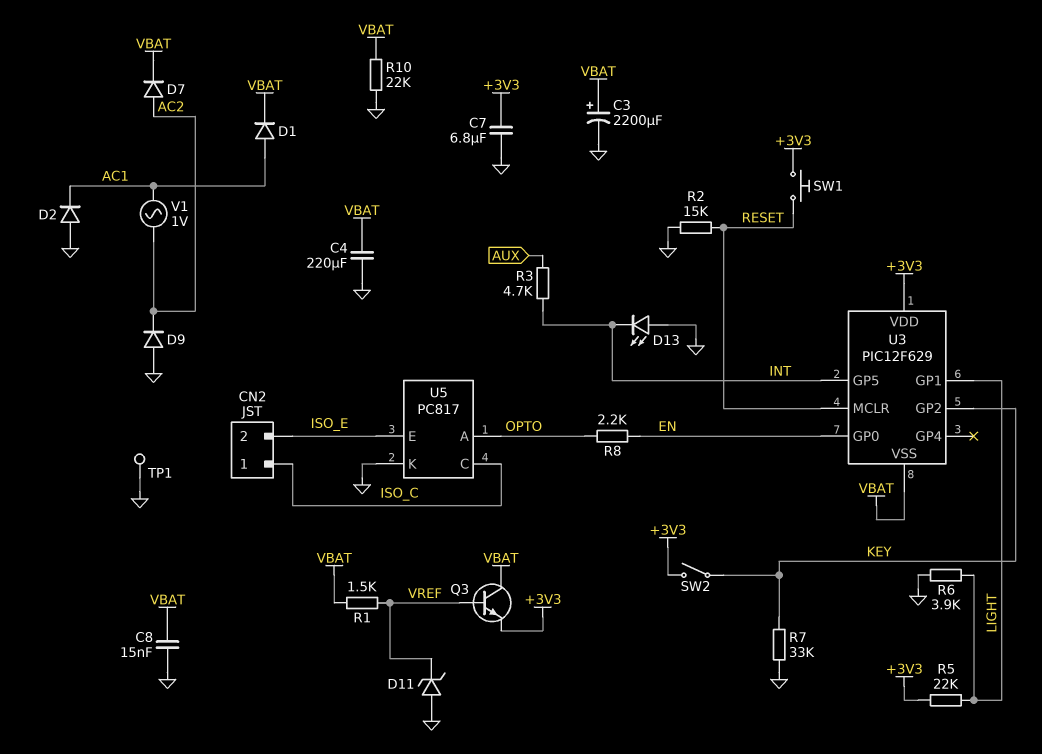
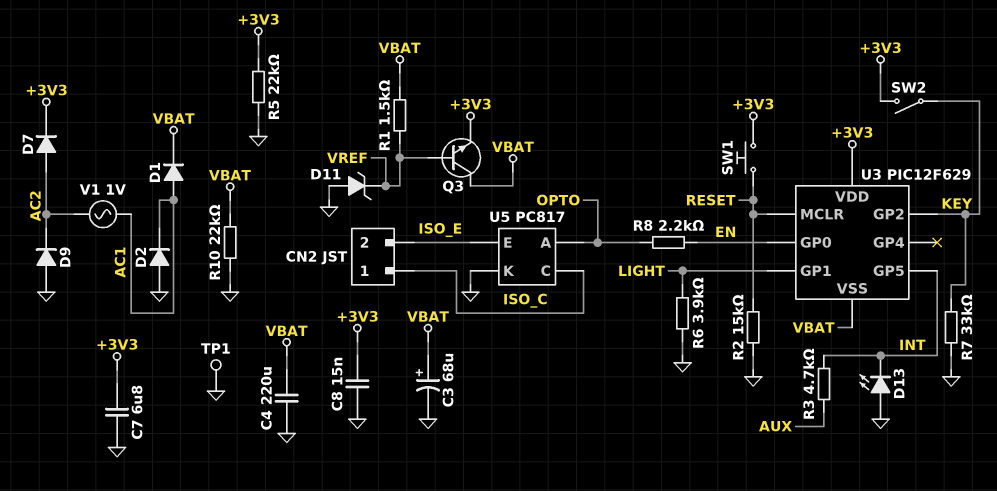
C3: 2200uF (plus VBAT, minus GND) -> 68uF (plus VBAT, minus GND)
C8: 15nF (GND, VBAT) -> 15nF (+3V3, GND)
D7: diode (A AC2, K VBAT) -> diode (A AC2, K +3V3)
R5: 22k (+3V3, LIGHT) -> 22k (+3V3, GND)

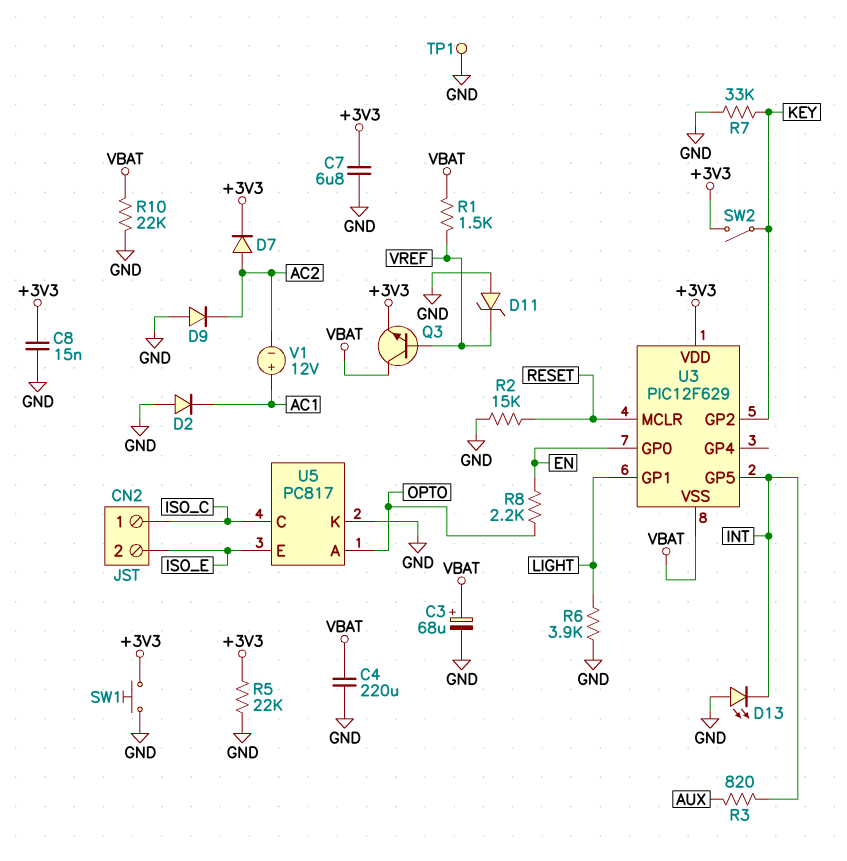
D1: diode (A AC1, K VBAT) -> none
R3: 4.7k (AUX, INT) -> 820 (AUX, INT)
SW1: button (+3V3, RESET) -> button (+3V3, GND)
V1: AC 1V (AC1, AC2) -> 12V (plus AC1, minus AC2)

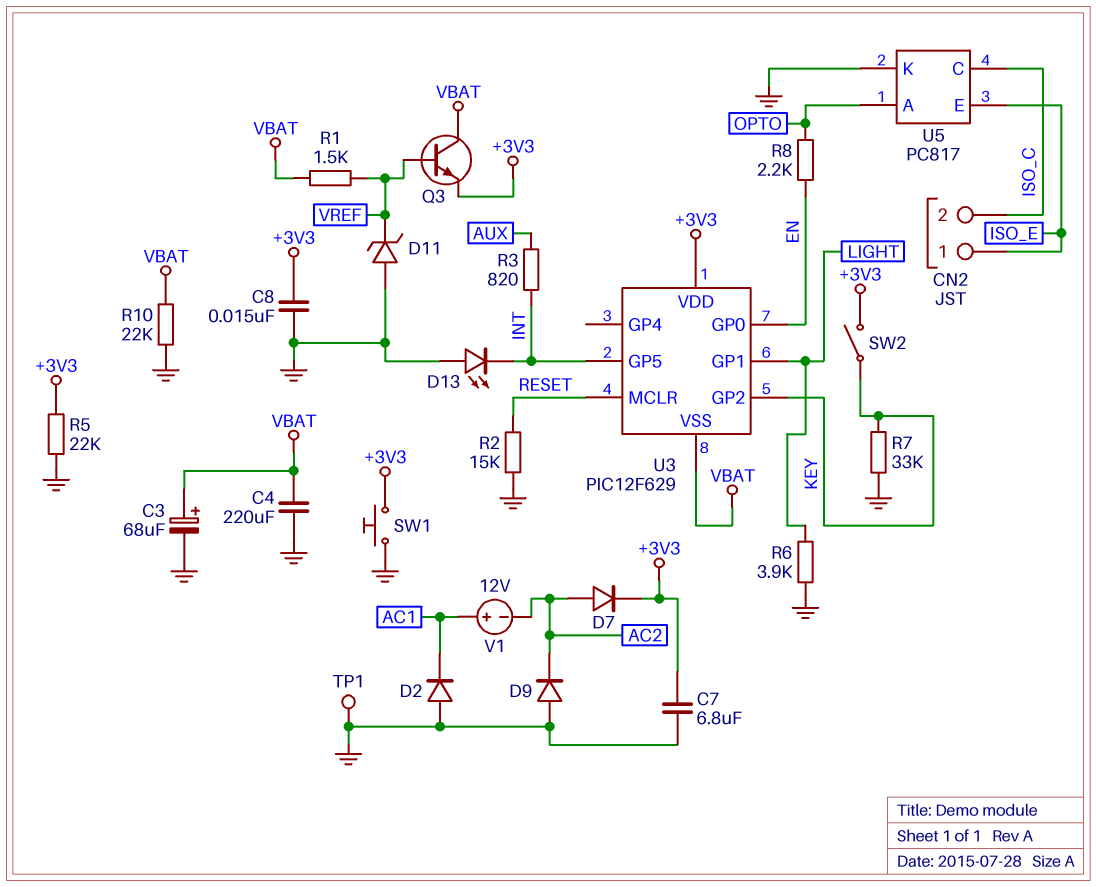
CN2 pin 1: ISO_C -> ISO_E
CN2 pin 2: ISO_E -> ISO_C

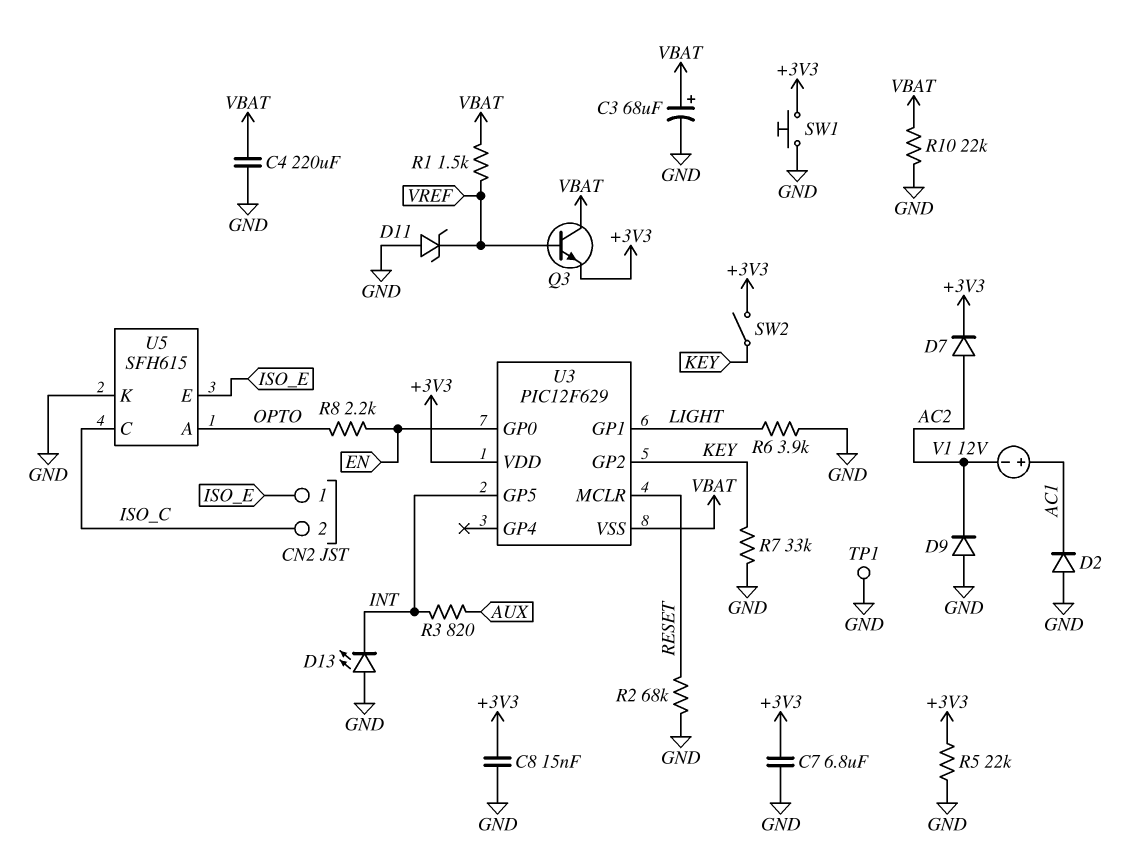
R2: 15k (GND, RESET) -> 68k (GND, RESET)
U5: PC817 -> SFH615

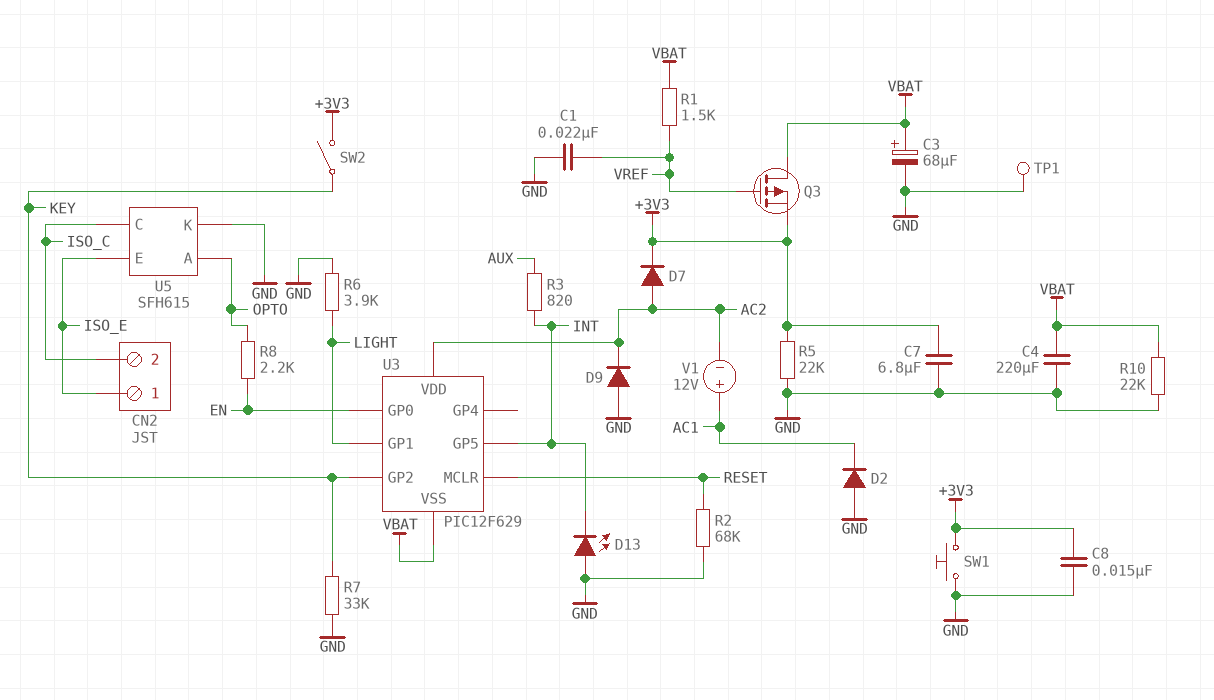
C1: none -> 22nF (GND, VREF)
D11: zener (A GND, K VREF) -> none
Q3: NPN (B VREF, C VBAT, E +3V3) -> PMOS (G VREF, D VBAT, S +3V3)
U3 pin VDD: +3V3 -> AC2

